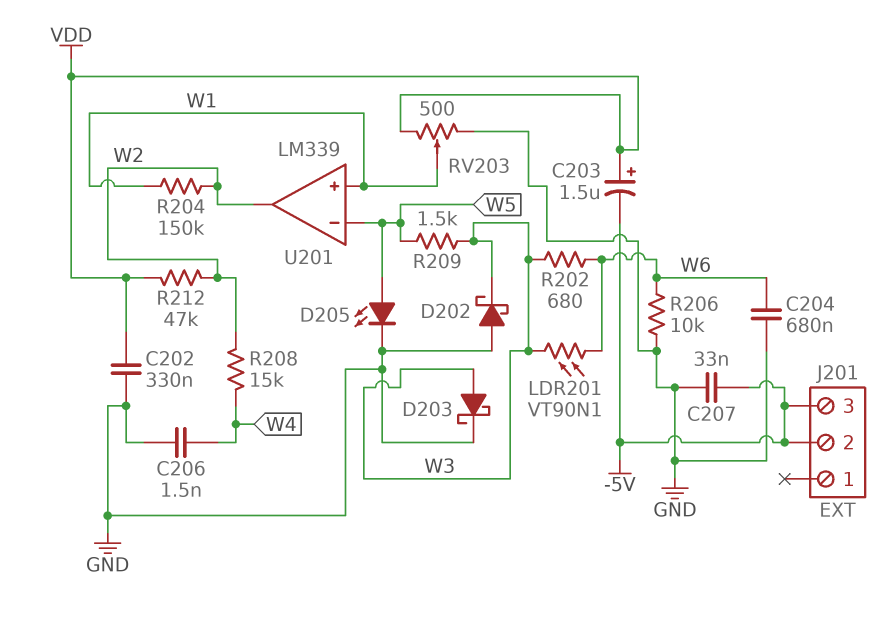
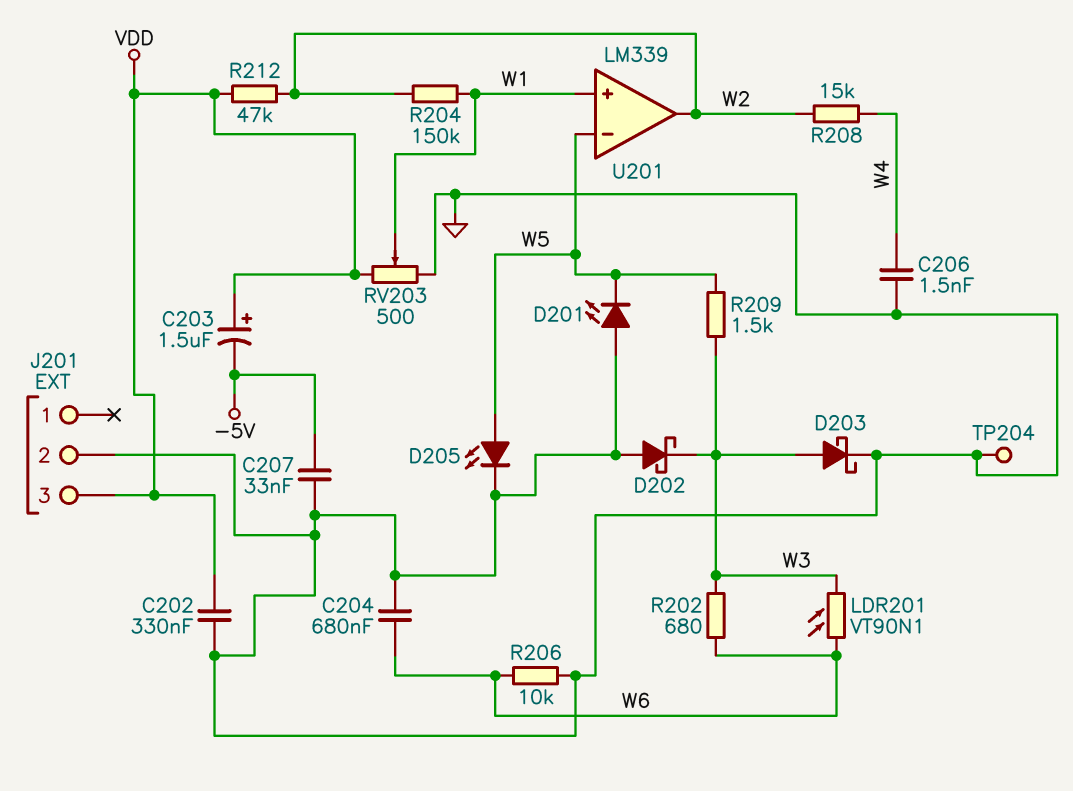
D201: none -> LED (A GND, K W5)
J201 pin 2: -5V -> GND
J201 pin 3: -5V -> VDD
TP204: none -> test point (GND)

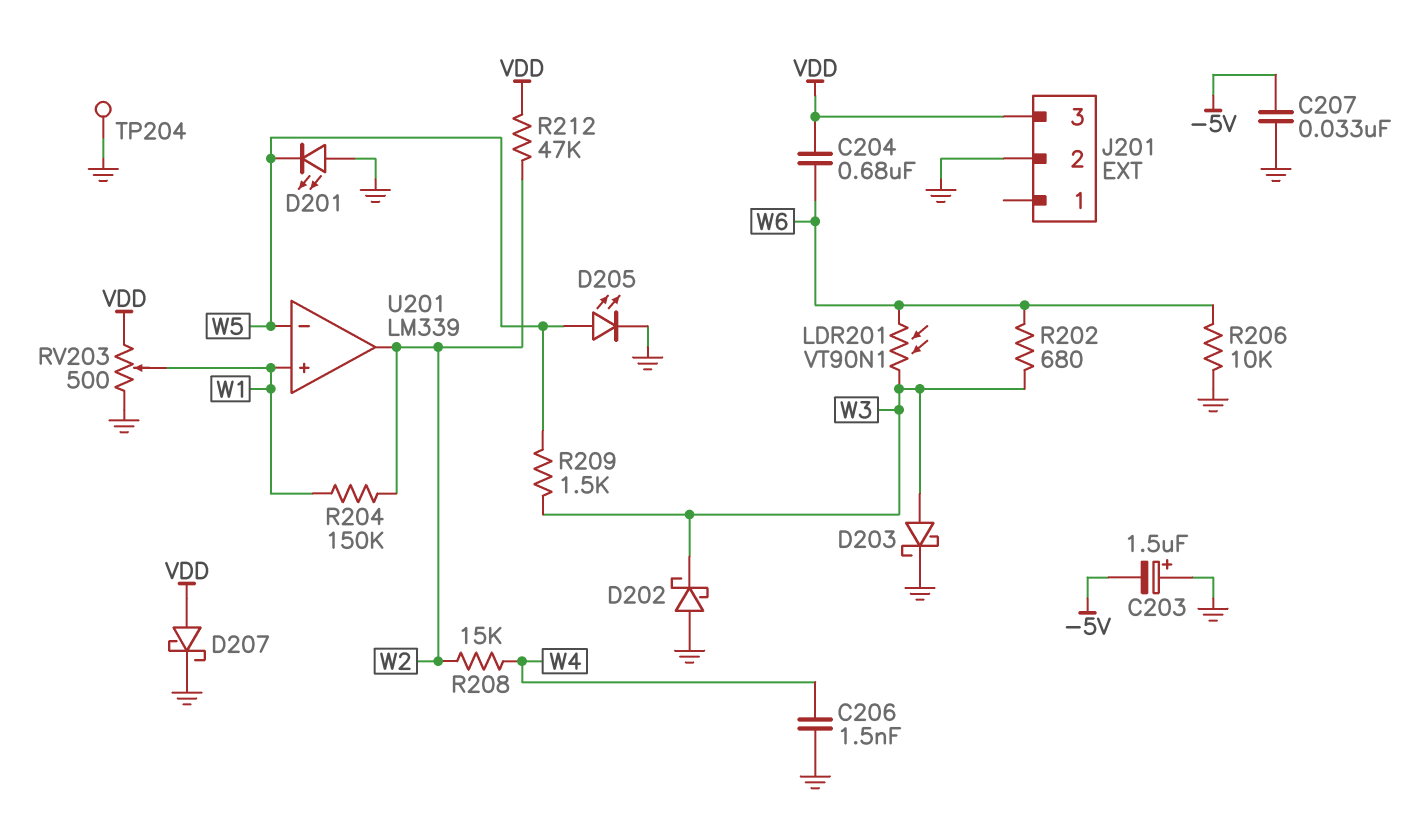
C202: 330nF (GND, VDD) -> none
C203: 1.5uF (plus VDD, minus -5V) -> 1.5uF (plus GND, minus -5V)
C204: 680nF (GND, W6) -> 680nF (VDD, W6)
D207: none -> schottky (A VDD, K GND)

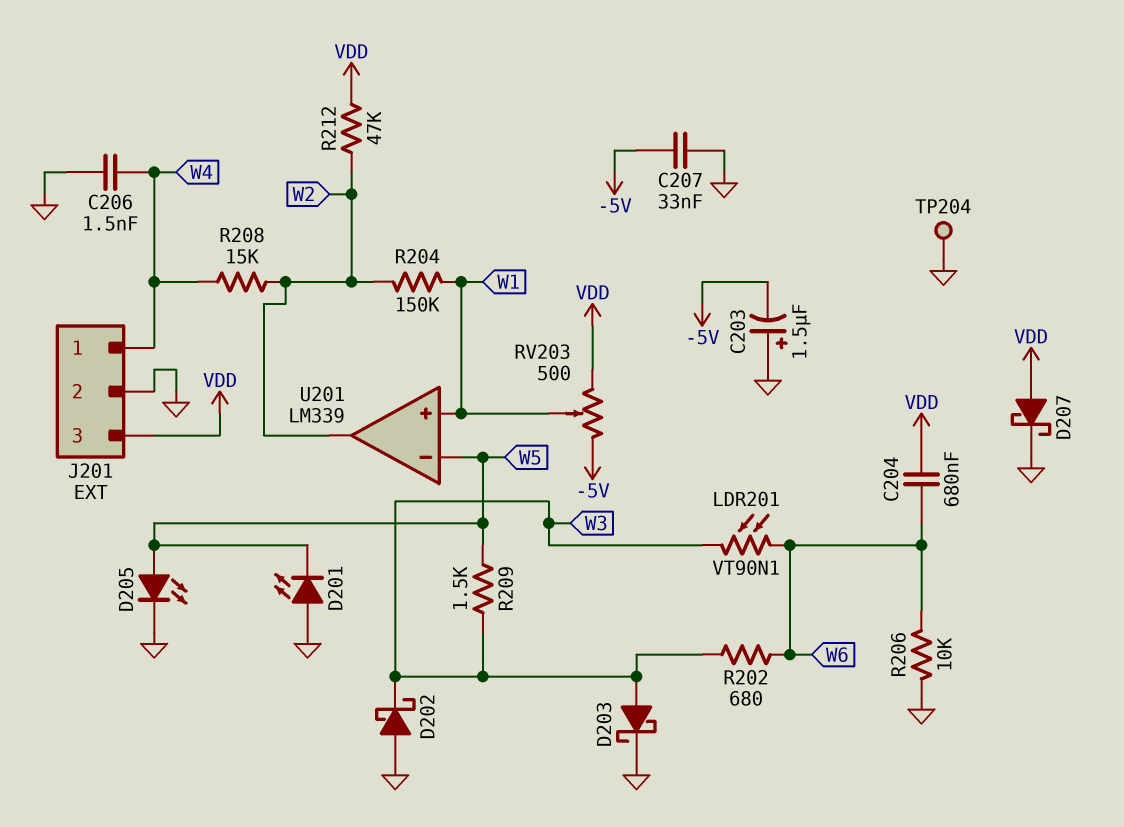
J201 pin 1: none -> W4
RV203: 500 (GND, VDD, wiper W1) -> 500 (-5V, VDD, wiper W1)

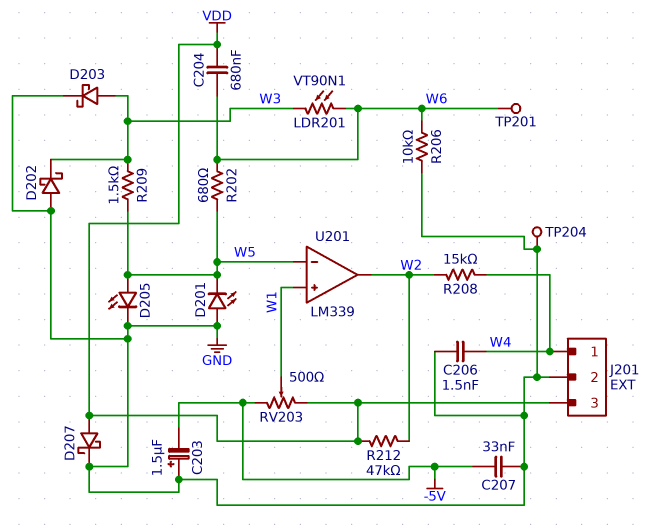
R202: 680 (W3, W6) -> 680 (W5, W6)
R204: 150k (W1, W2) -> none
TP201: none -> test point (W6)

